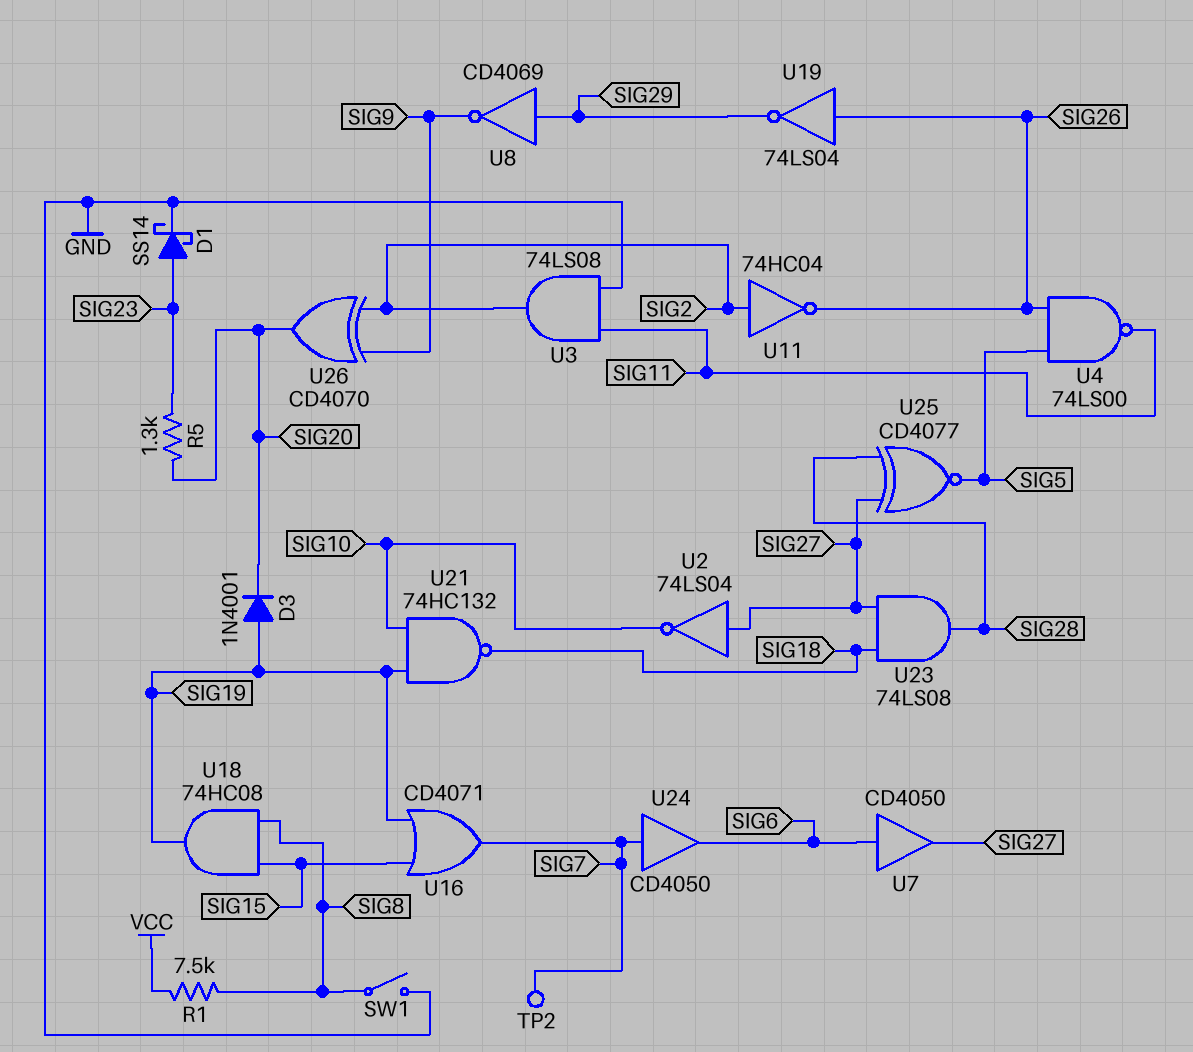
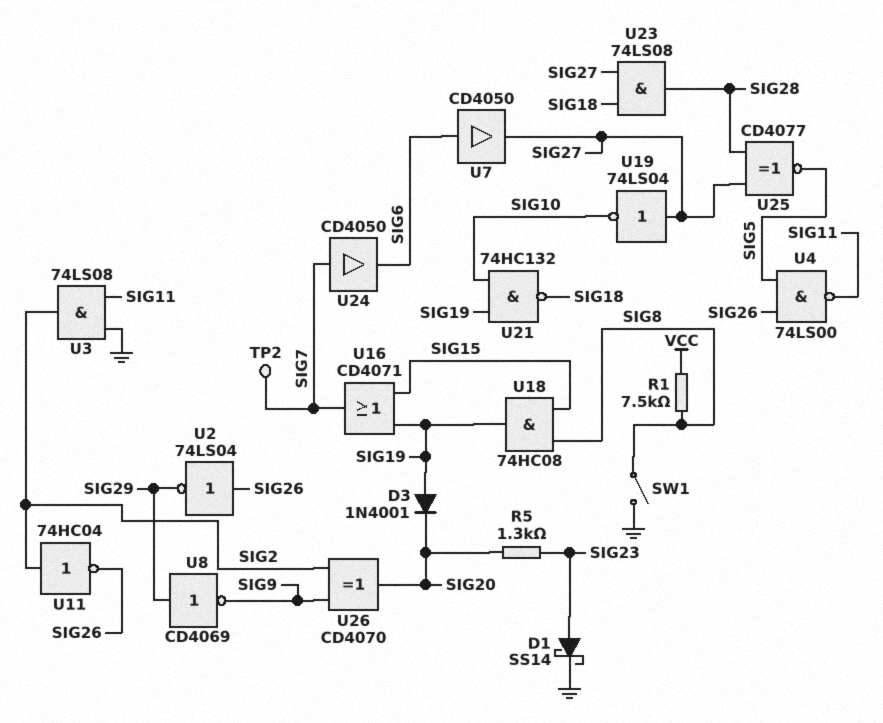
U2: NOT 74LS04 (in SIG27, out SIG10) -> NOT 74LS04 (in SIG26, out SIG29)
U19: NOT 74LS04 (in SIG26, out SIG29) -> NOT 74LS04 (in SIG27, out SIG10)

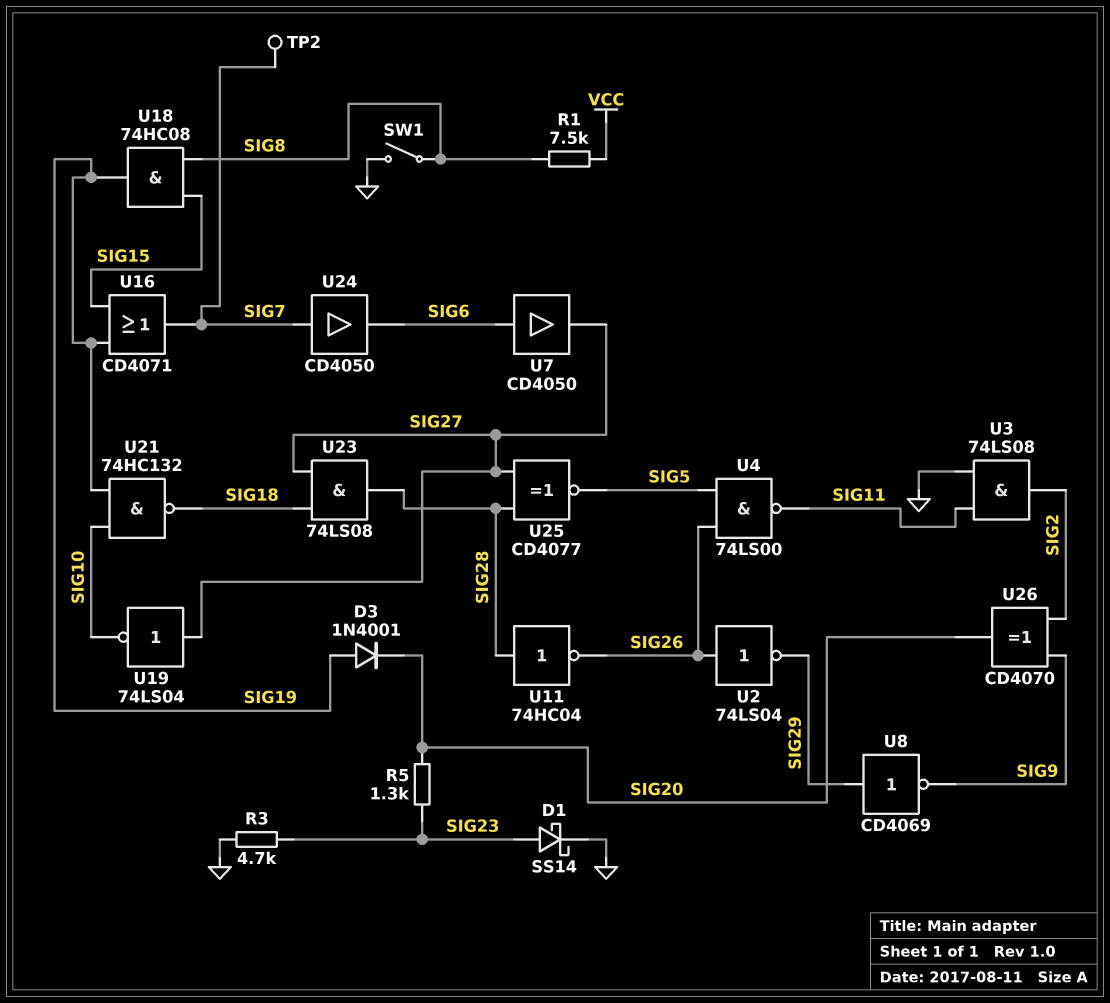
R3: none -> 4.7k (GND, SIG23)
U11: NOT 74HC04 (in SIG2, out SIG26) -> NOT 74HC04 (in SIG28, out SIG26)

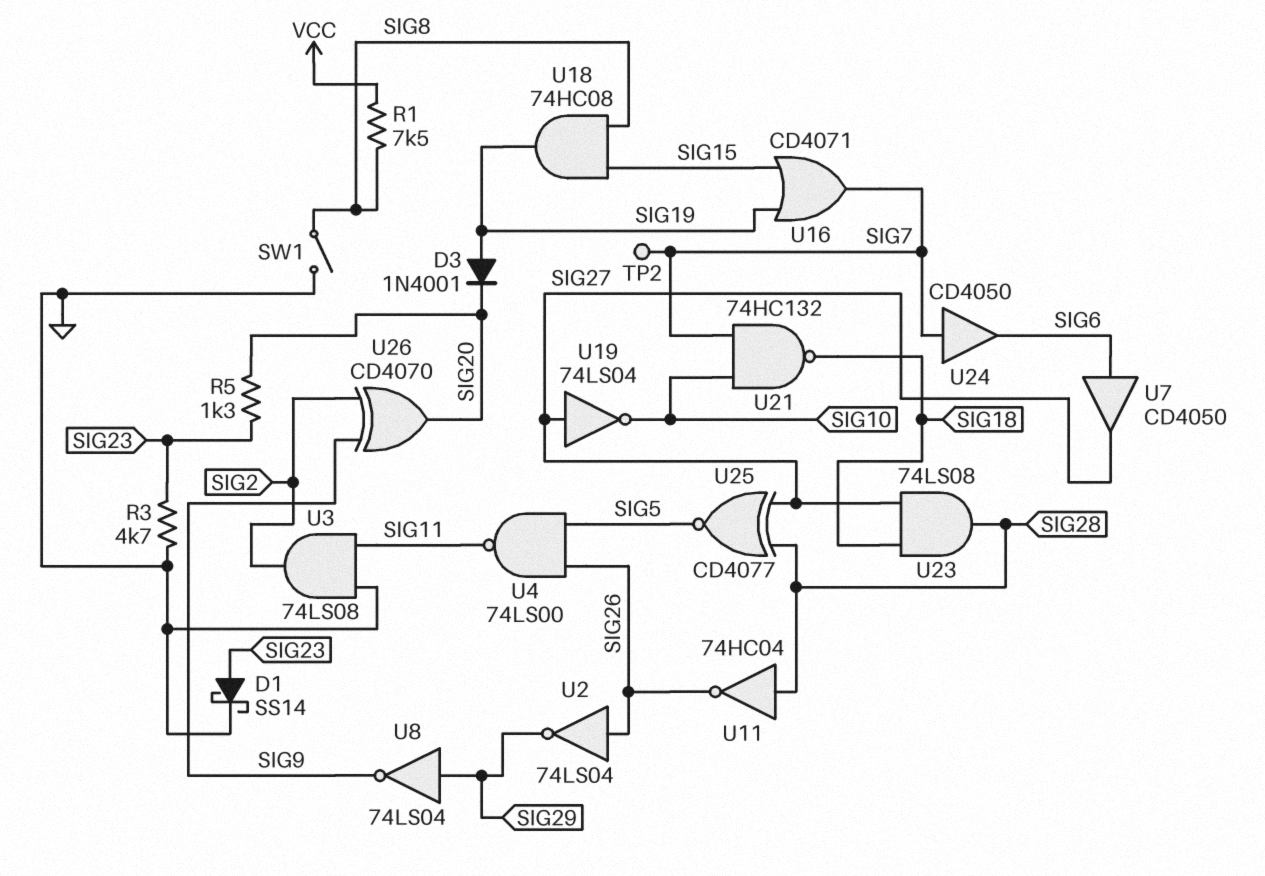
U8: NOT CD4069 (in SIG29, out SIG9) -> NOT 74LS04 (in SIG29, out SIG9)
U21: NAND 74HC132 (in SIG10, in SIG19, out SIG18) -> NAND 74HC132 (in SIG7, in SIG10, out SIG18)

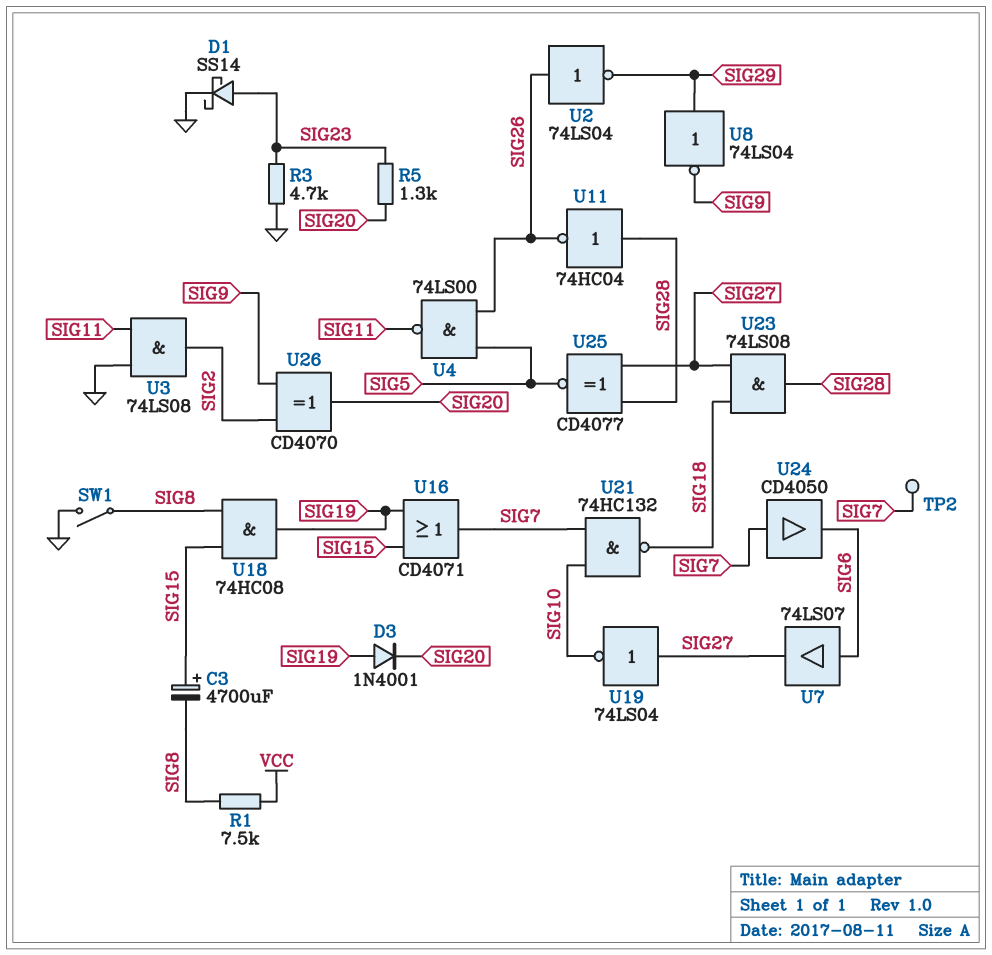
C3: none -> 4700uF (plus SIG15, minus SIG8)
U7: buffer CD4050 (in SIG6, out SIG27) -> buffer 74LS07 (in SIG6, out SIG27)

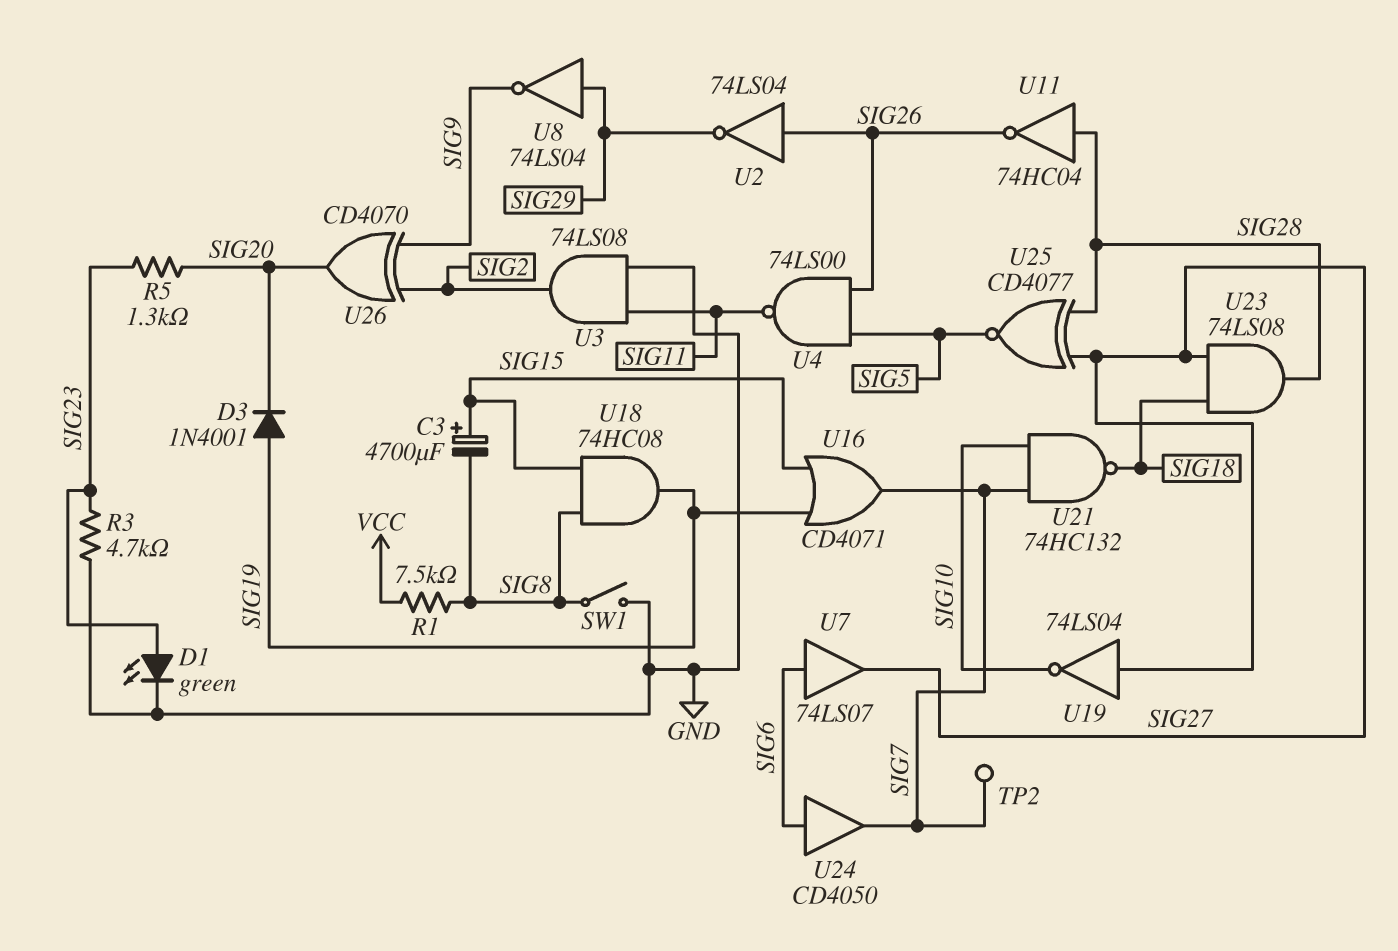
D1: schottky SS14 (A SIG23, K GND) -> LED green (A SIG23, K GND)
U24: buffer CD4050 (in SIG7, out SIG6) -> buffer CD4050 (in SIG6, out SIG7)

